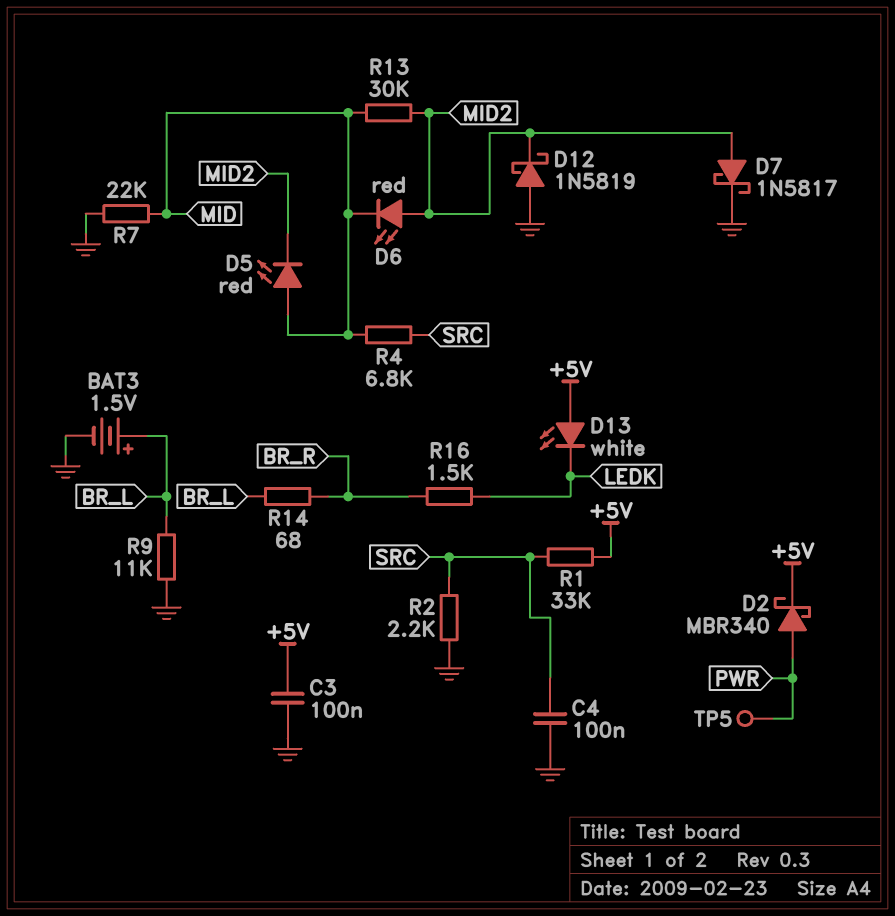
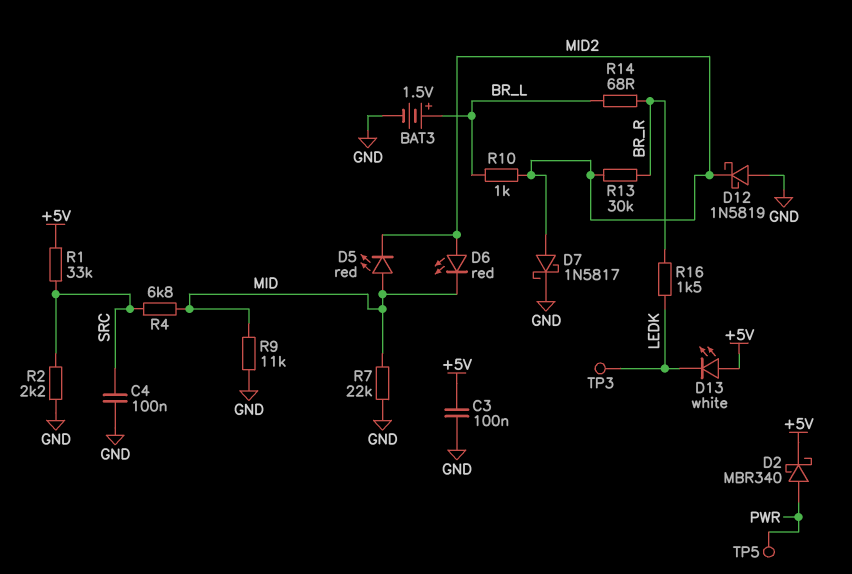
R9: 11k (BR_L, GND) -> 11k (GND, MID)
R10: none -> 1k (BR_L, MID2)
R13: 30k (MID, MID2) -> 30k (BR_R, MID2)
TP3: none -> test point (LEDK)

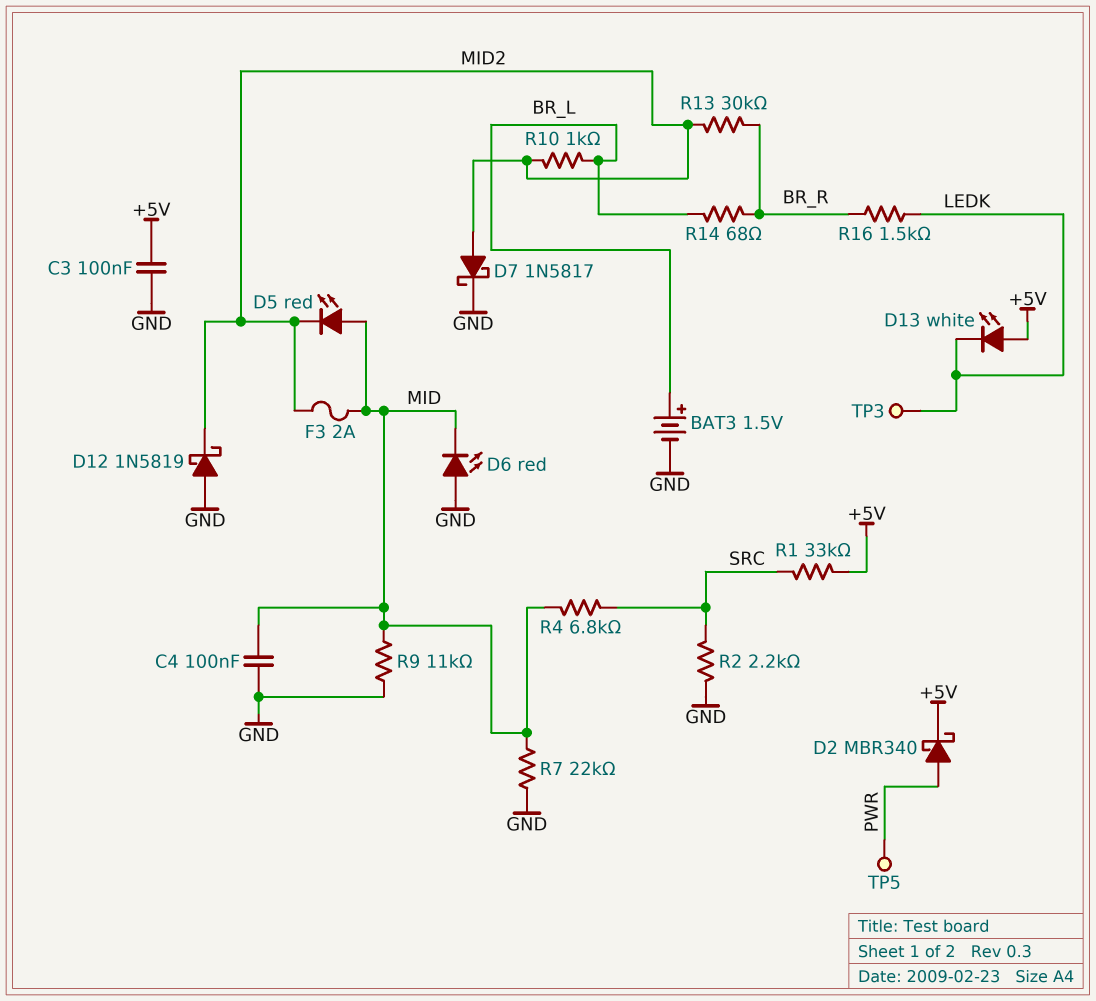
C4: 100nF (GND, SRC) -> 100nF (GND, MID)
D6: LED red (A MID2, K MID) -> LED red (A GND, K MID)
F3: none -> 2A (MID, MID2)

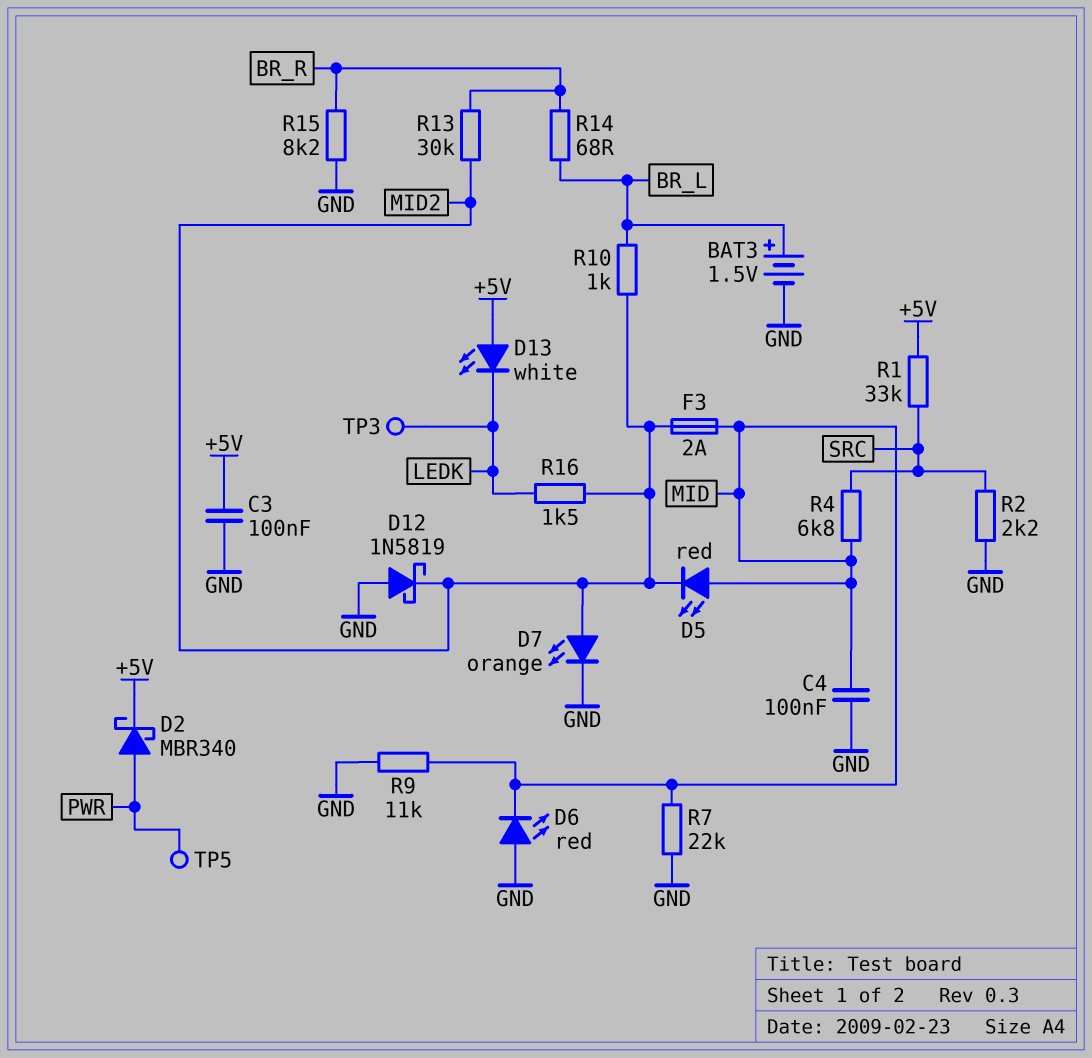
D7: schottky 1N5817 (A MID2, K GND) -> LED orange (A MID2, K GND)
R15: none -> 8.2k (BR_R, GND)
R16: 1.5k (BR_R, LEDK) -> 1.5k (LEDK, MID2)

